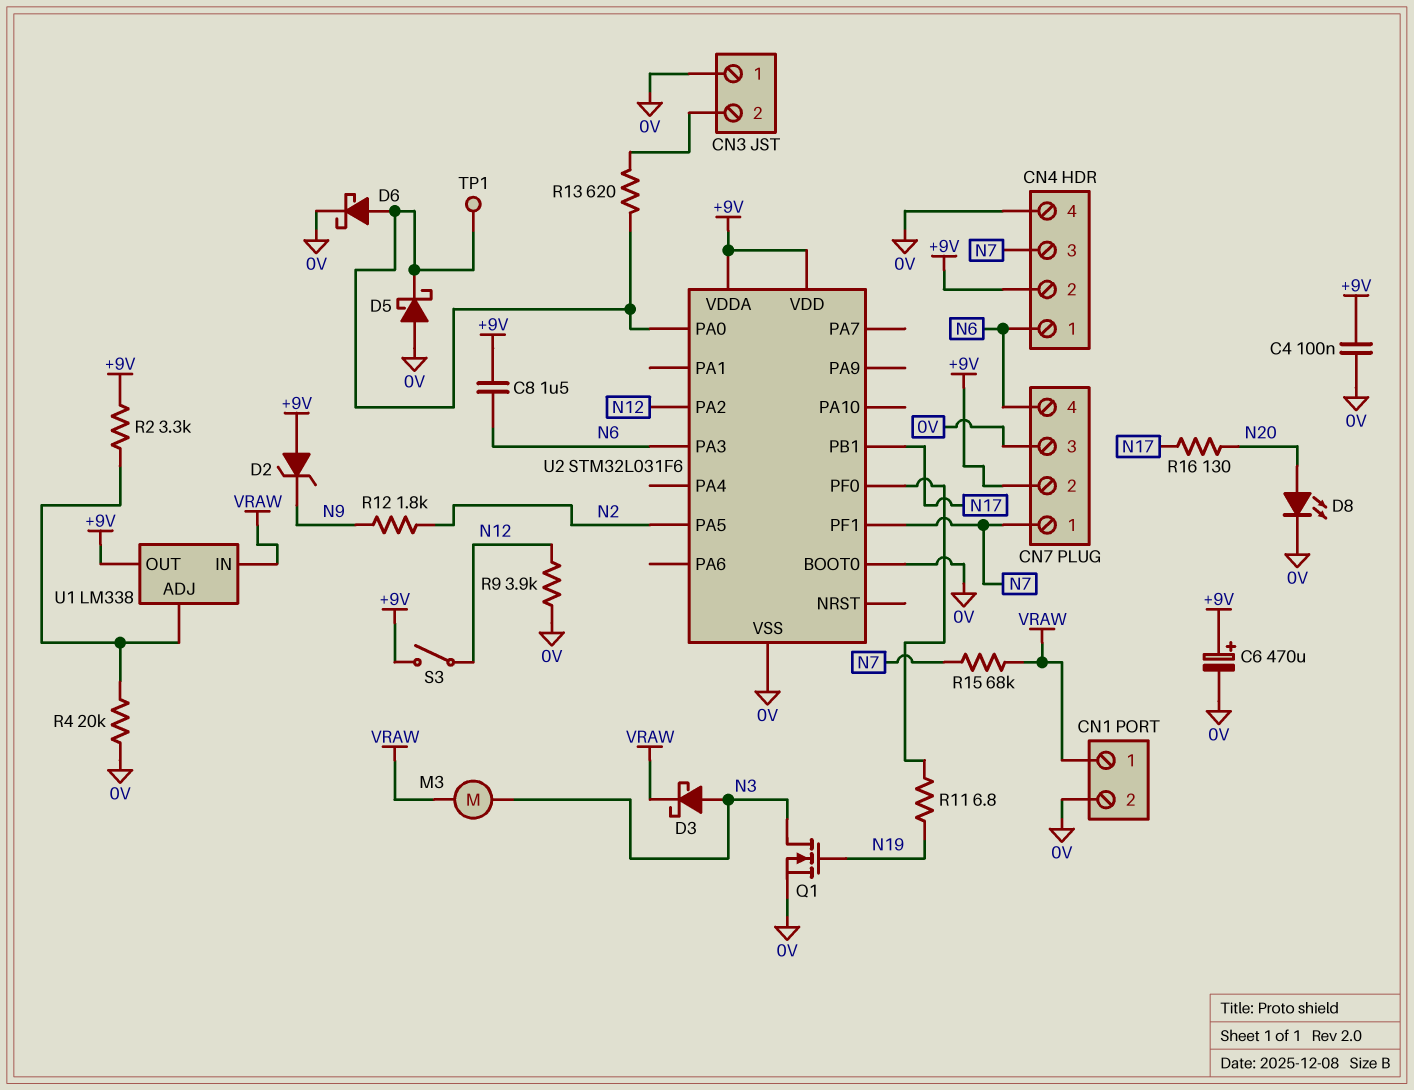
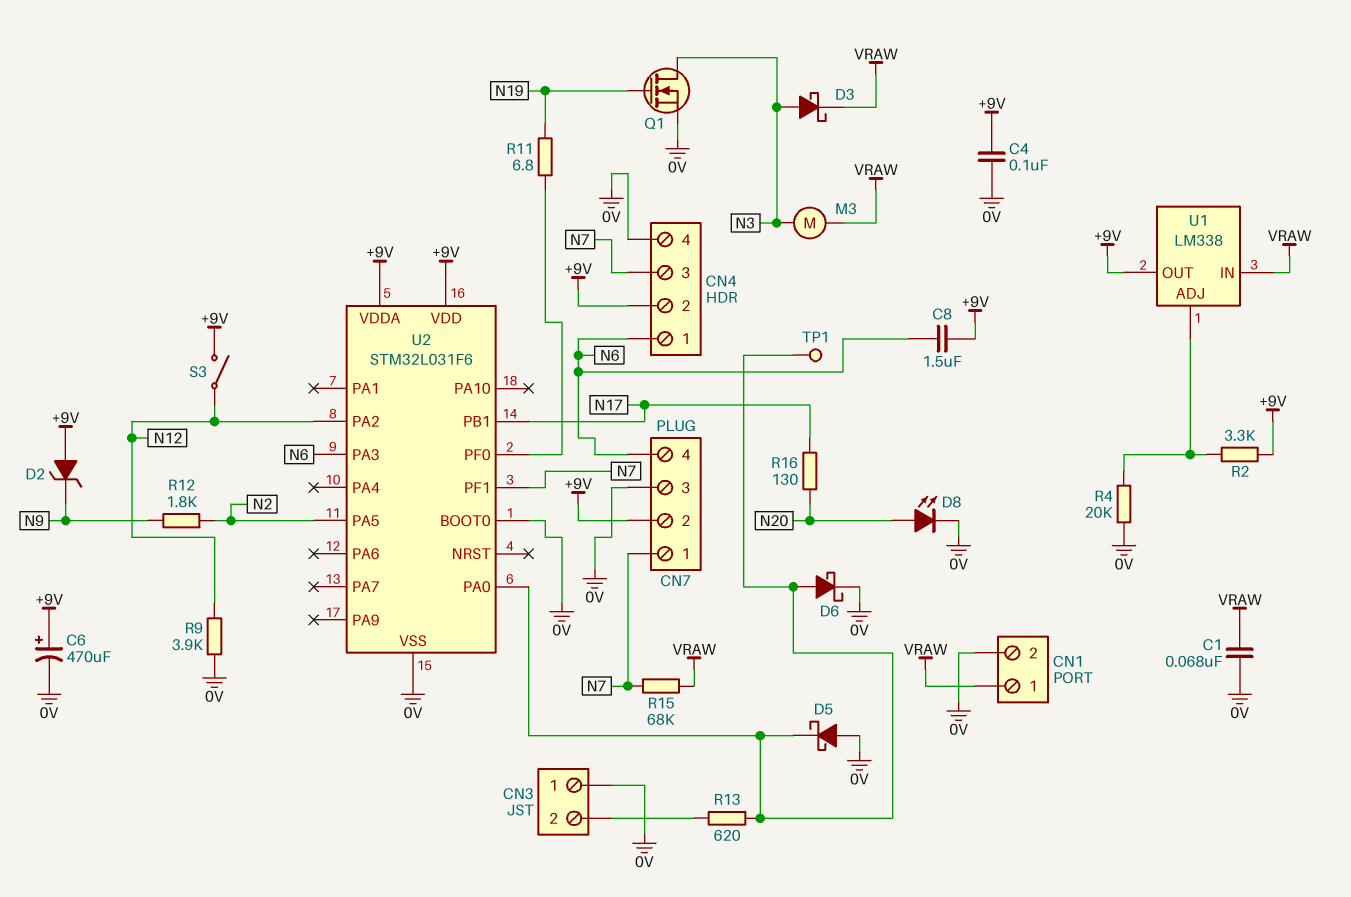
C1: none -> 68nF (0V, VRAW)

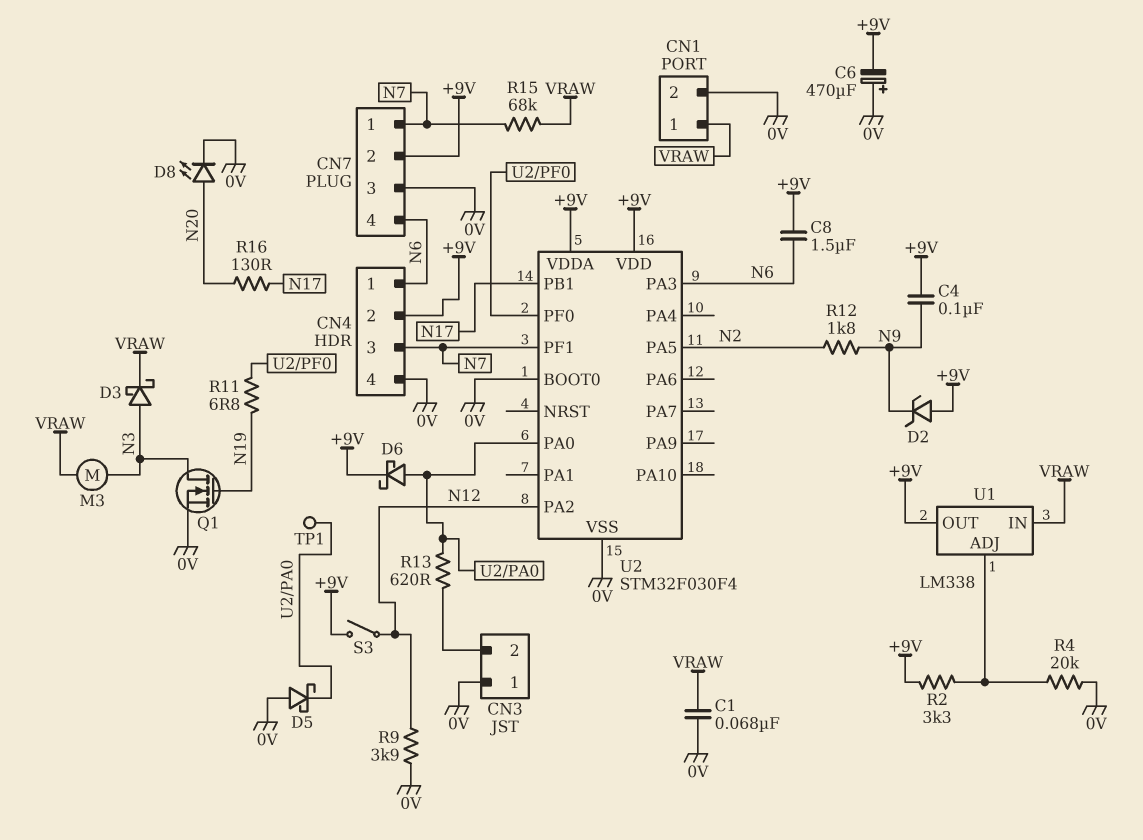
C4: 100nF (+9V, 0V) -> 100nF (+9V, N9)
C6: 470uF (plus +9V, minus 0V) -> 470uF (plus 0V, minus +9V)
D6: schottky (A U2/PA0, K 0V) -> schottky (A U2/PA0, K +9V)
U2: STM32L031F6 -> STM32F030F4

